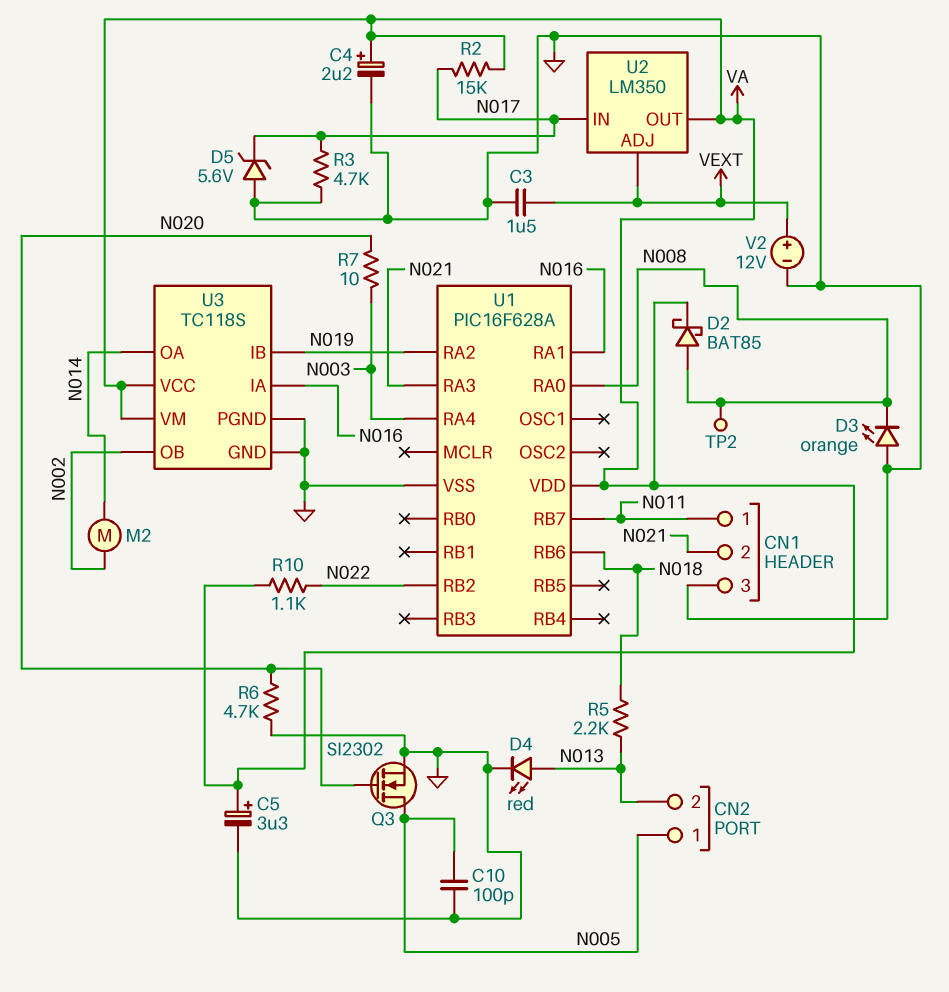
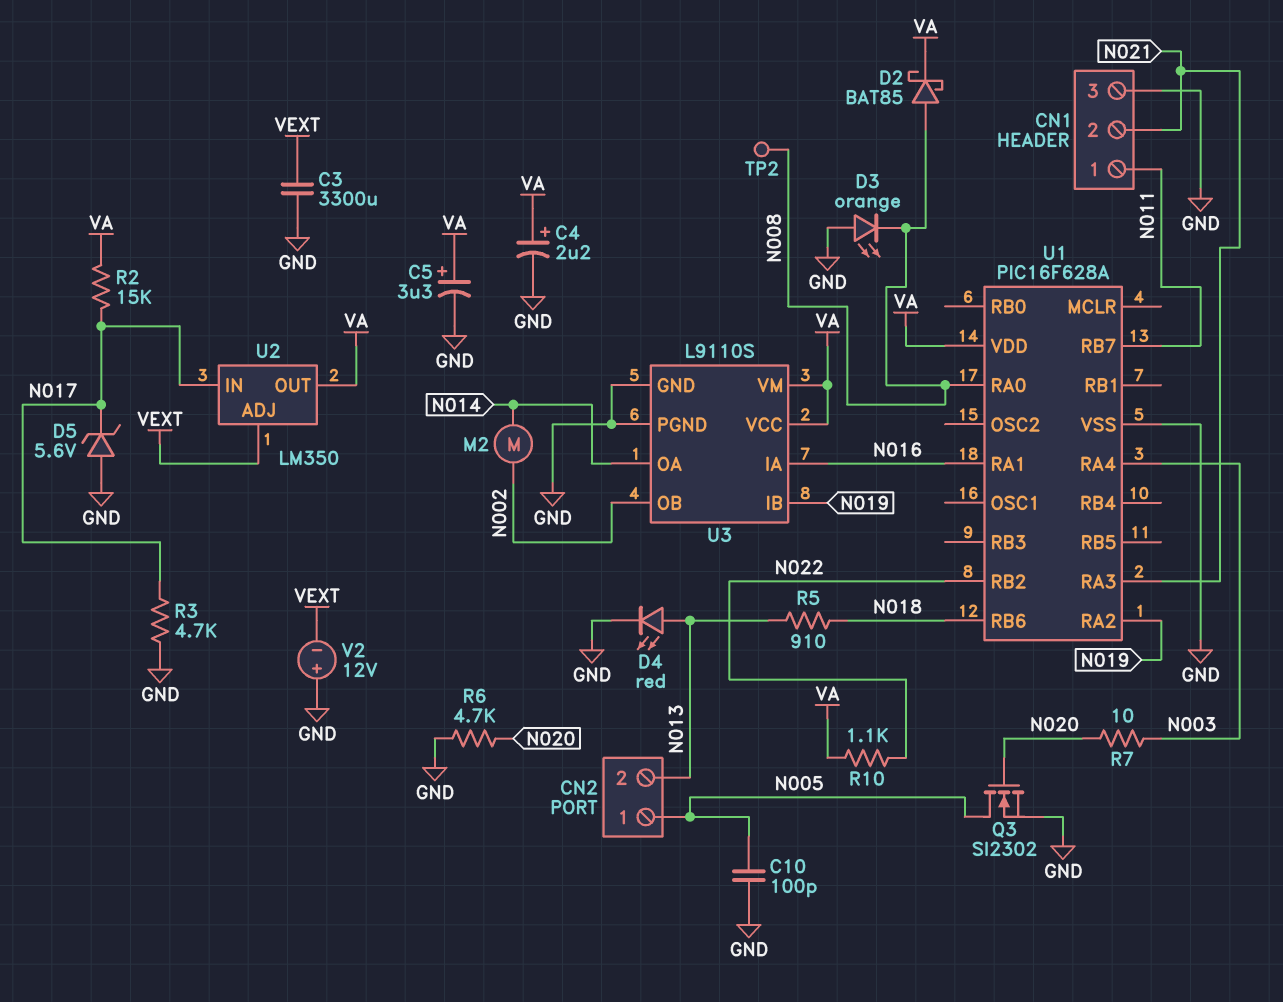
C3: 1.5uF (GND, VEXT) -> 3300uF (GND, VEXT)
R5: 2.2k (N013, N018) -> 910 (N013, N018)
U3: TC118S -> L9110S
V2: 12V (plus VEXT, minus GND) -> 12V (plus GND, minus VEXT)

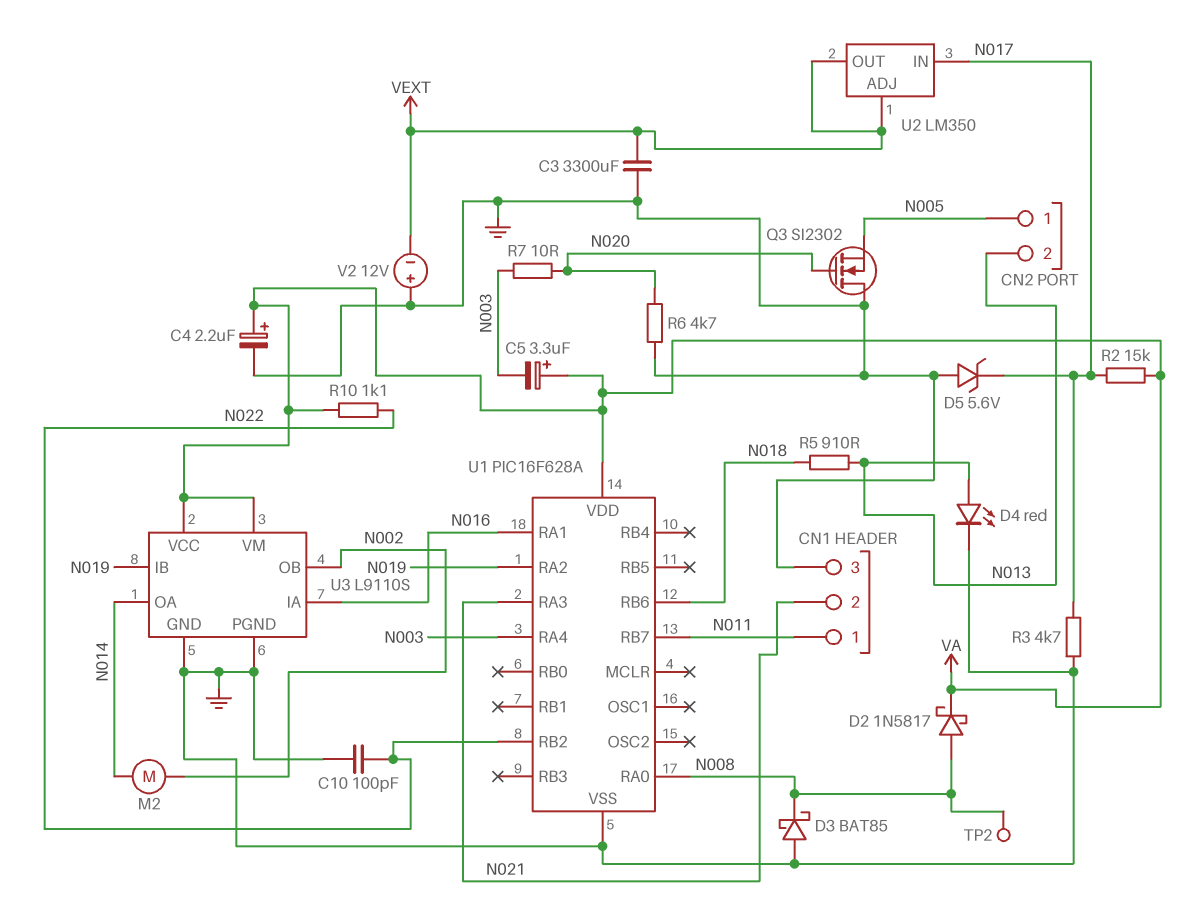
C5: 3.3uF (plus VA, minus GND) -> 3.3uF (plus VA, minus N003)
C10: 100pF (GND, N005) -> 100pF (GND, N022)
D2: schottky BAT85 (A N008, K VA) -> schottky 1N5817 (A N008, K VA)
D3: LED orange (A GND, K N008) -> schottky BAT85 (A GND, K N008)
Q3: NMOS SI2302 (G N020, D N005, S GND) -> NMOS SI2302 (G N020, D GND, S N005)
U2 pin OUT: VA -> VEXT

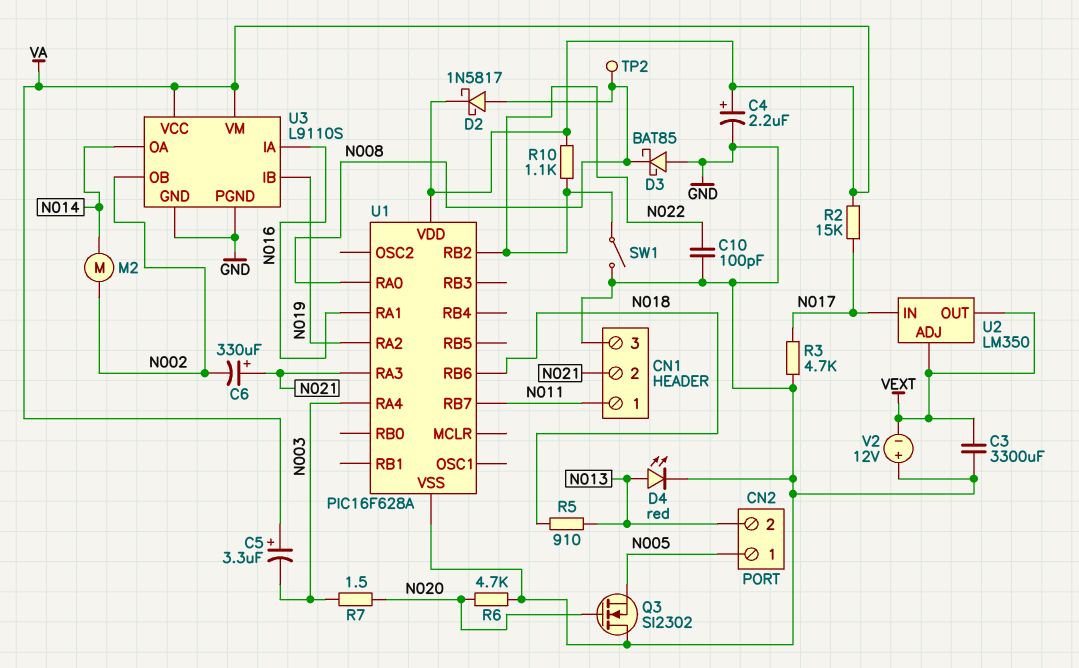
C6: none -> 330uF (plus N021, minus N002)
D5: zener 5.6V (A GND, K N017) -> none
R7: 10 (N003, N020) -> 1.5 (N003, N020)
SW1: none -> switch (GND, N022)

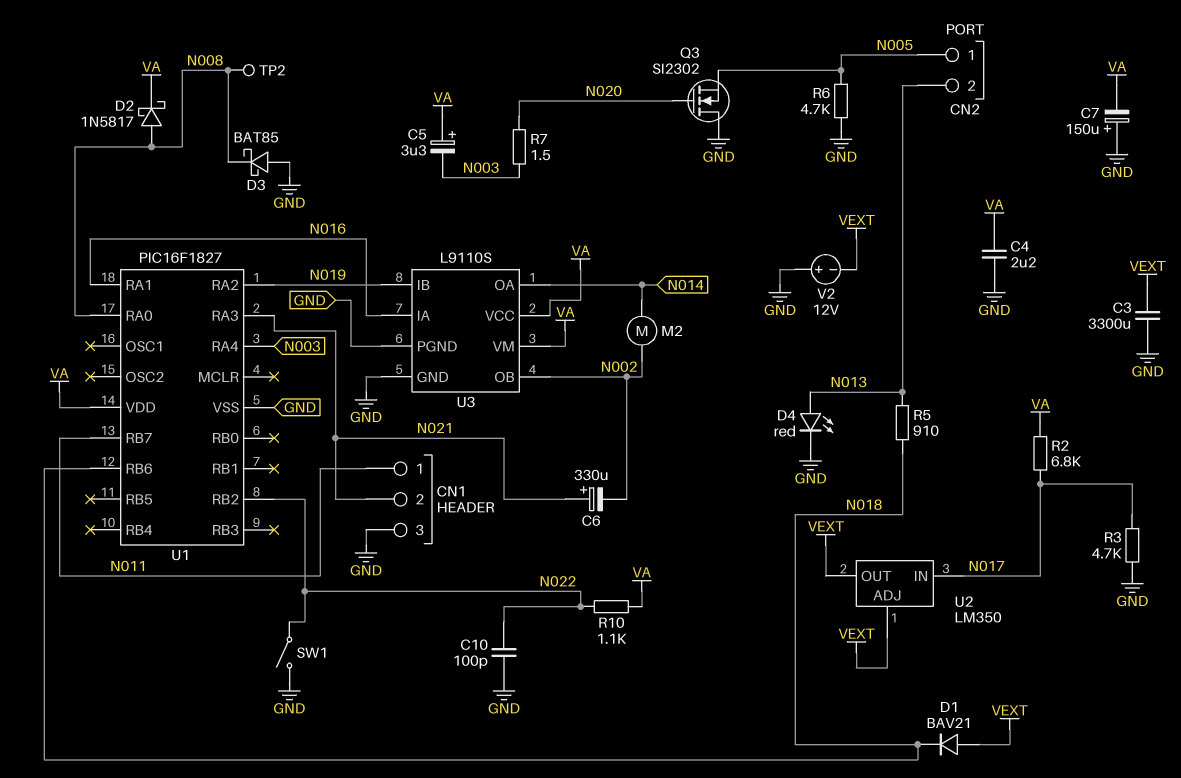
C4: 2.2uF (plus VA, minus GND) -> 2.2uF (GND, VA)
C7: none -> 150uF (plus GND, minus VA)
D1: none -> diode BAV21 (A VEXT, K N018)
R2: 15k (N017, VA) -> 6.8k (N017, VA)
R6: 4.7k (GND, N020) -> 4.7k (GND, N005)
U1: PIC16F628A -> PIC16F1827

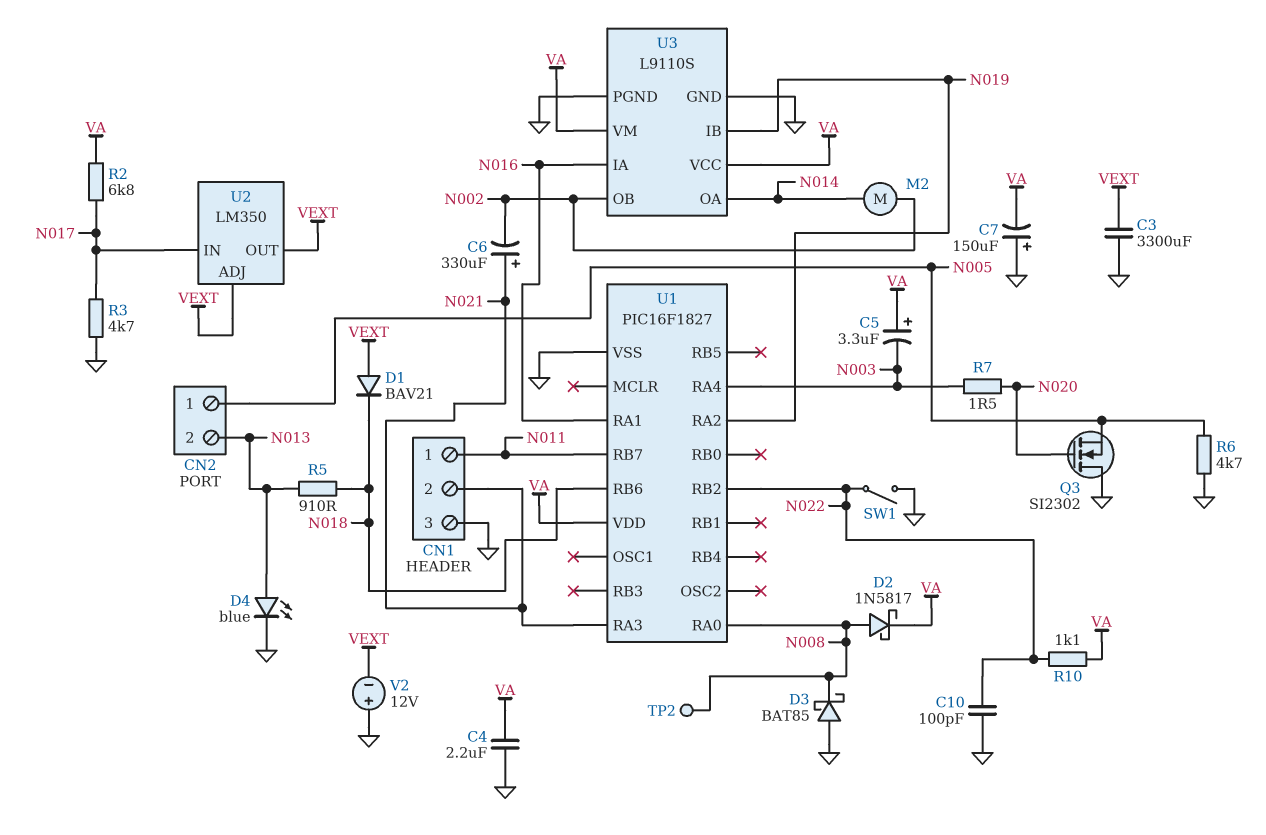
D4: LED red (A N013, K GND) -> LED blue (A N013, K GND)

